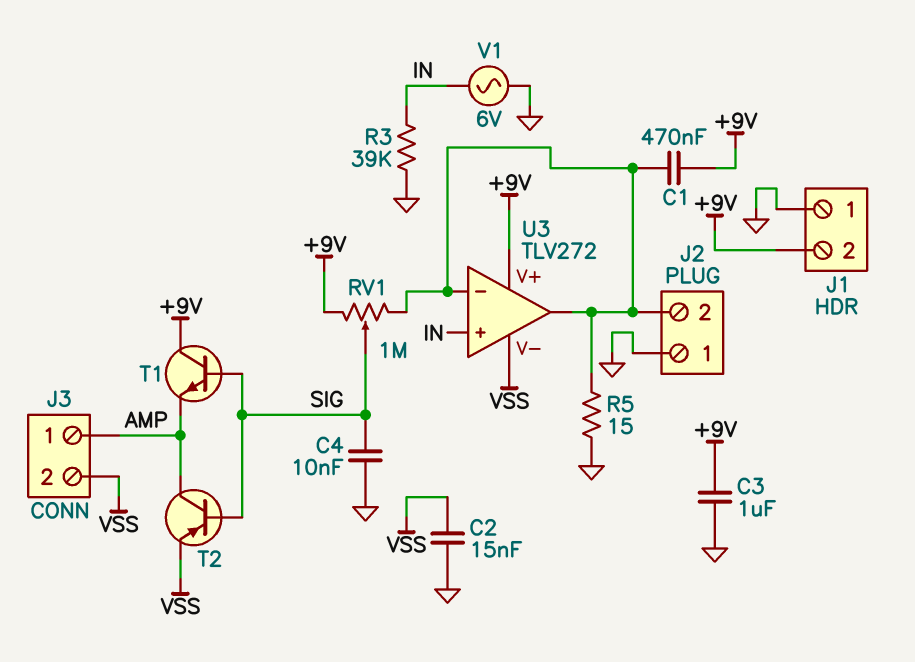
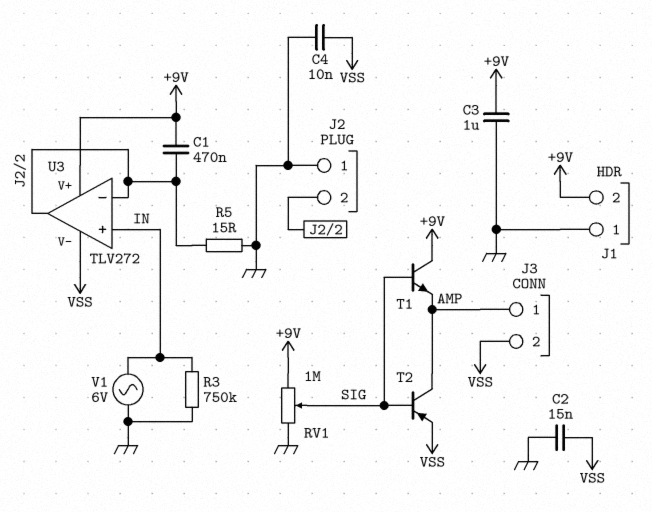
C4: 10nF (GND, SIG) -> 10nF (GND, VSS)
R3: 39k (GND, IN) -> 750k (GND, IN)
RV1: 1M (+9V, J2/2, wiper SIG) -> 1M (+9V, GND, wiper SIG)

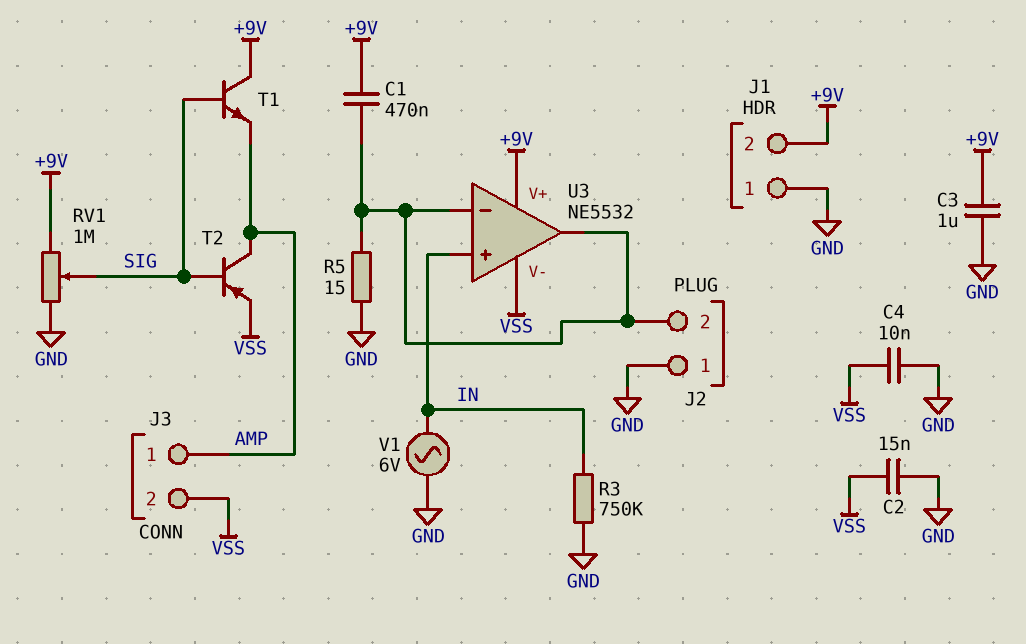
U3: TLV272 -> NE5532

